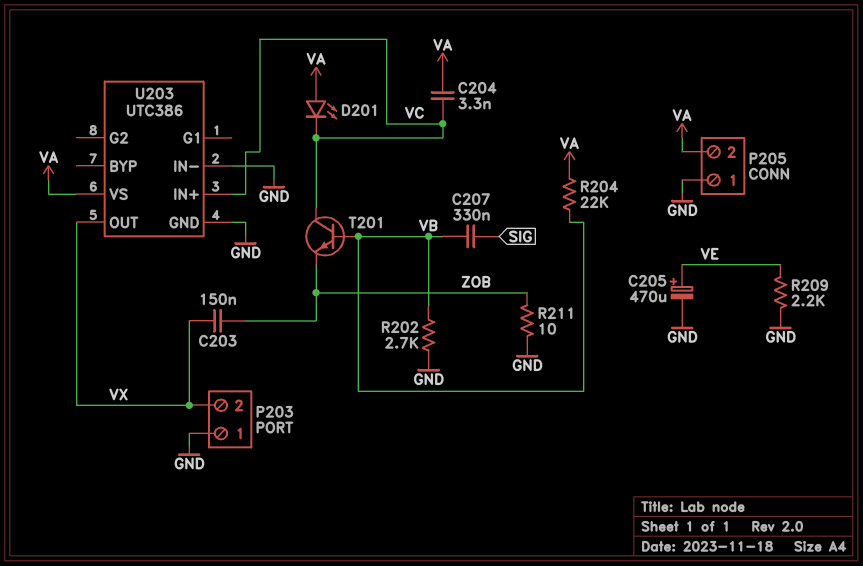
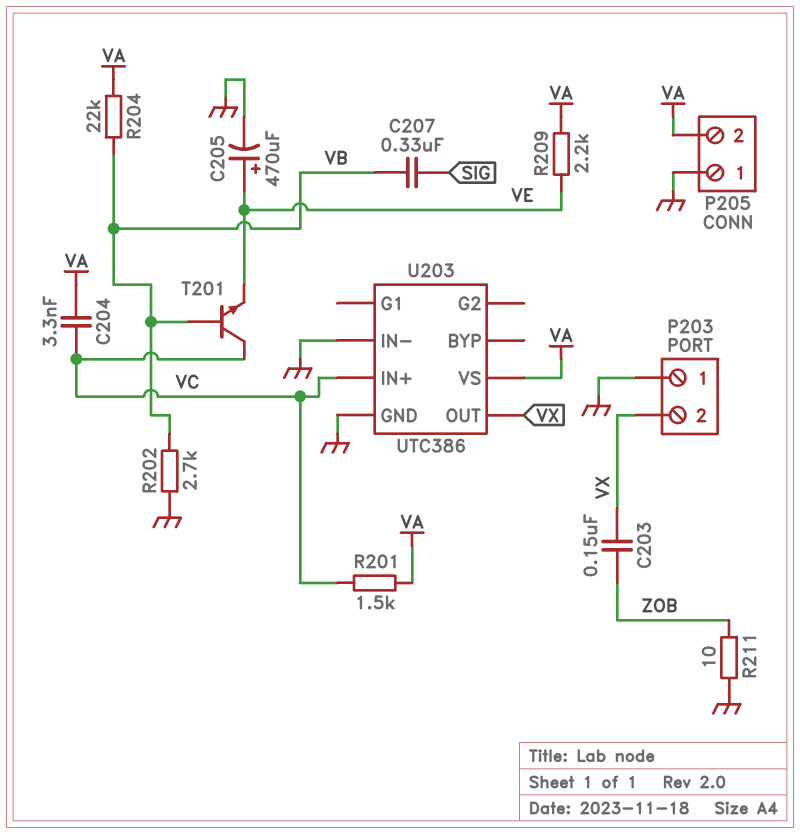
D201: LED (A VA, K VC) -> none
R201: none -> 1.5k (VA, VC)
R209: 2.2k (GND, VE) -> 2.2k (VA, VE)
T201: NPN (B VB, C VC, E ZOB) -> NPN (B VB, C VC, E VE)

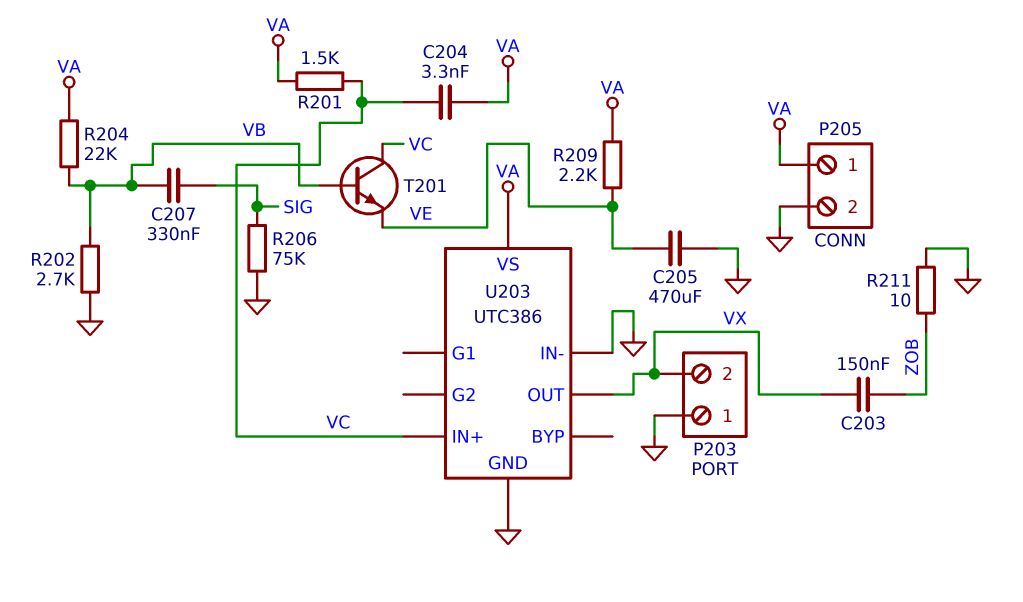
C205: 470uF (plus VE, minus GND) -> 470uF (GND, VE)
P205 pin 1: GND -> VA
P205 pin 2: VA -> GND
R206: none -> 75k (GND, SIG)

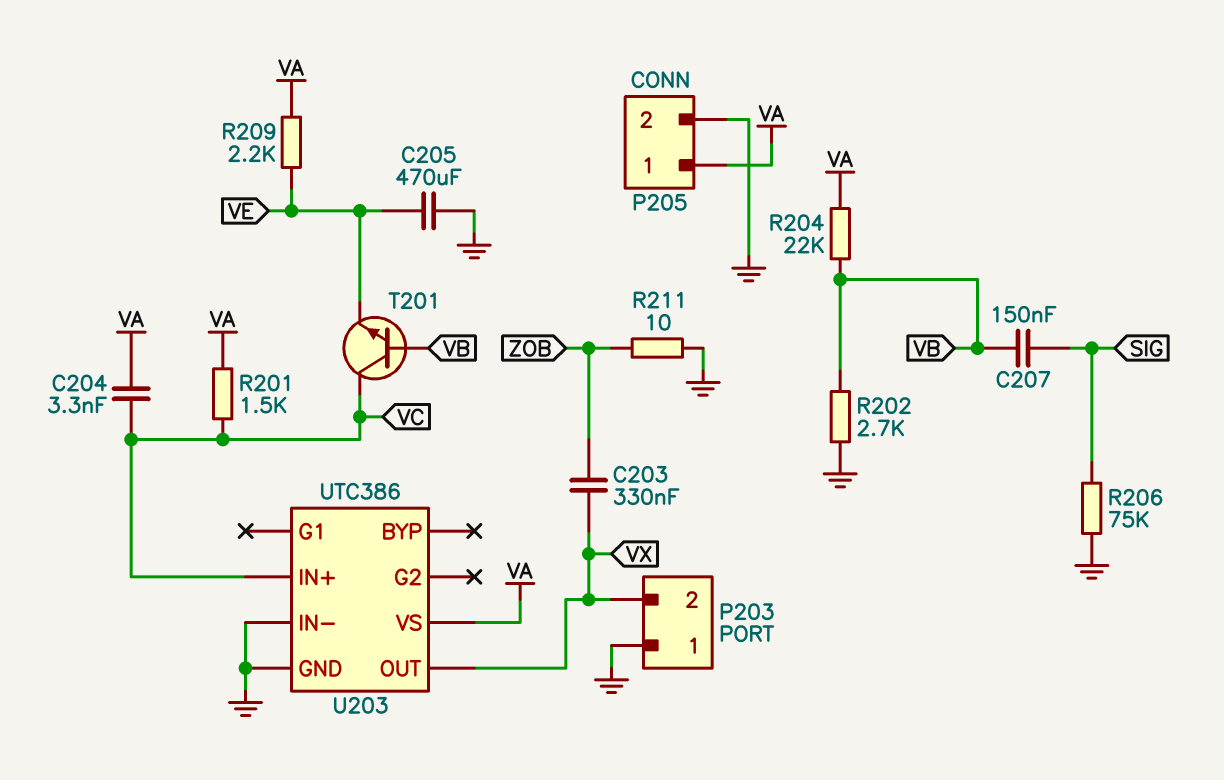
C203: 150nF (VX, ZOB) -> 330nF (VX, ZOB)
C207: 330nF (SIG, VB) -> 150nF (SIG, VB)

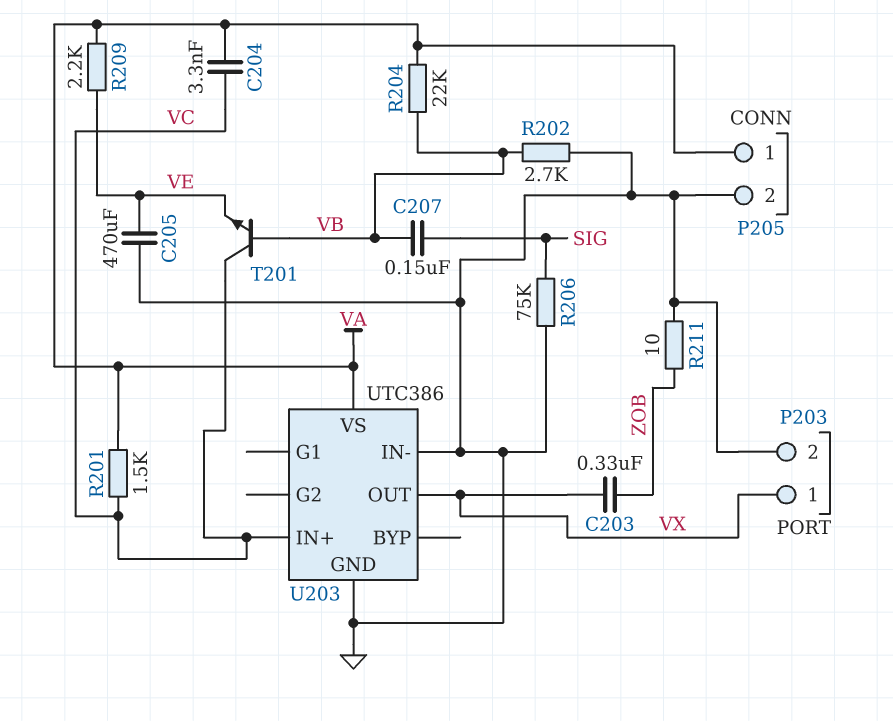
P203 pin 1: GND -> VX
P203 pin 2: VX -> GND

